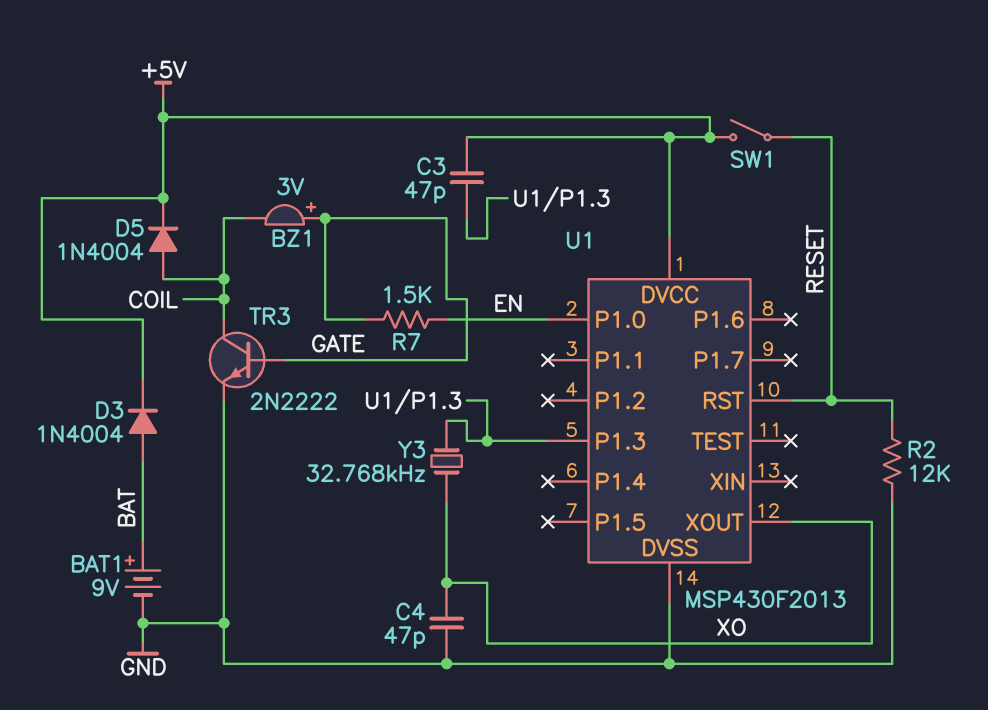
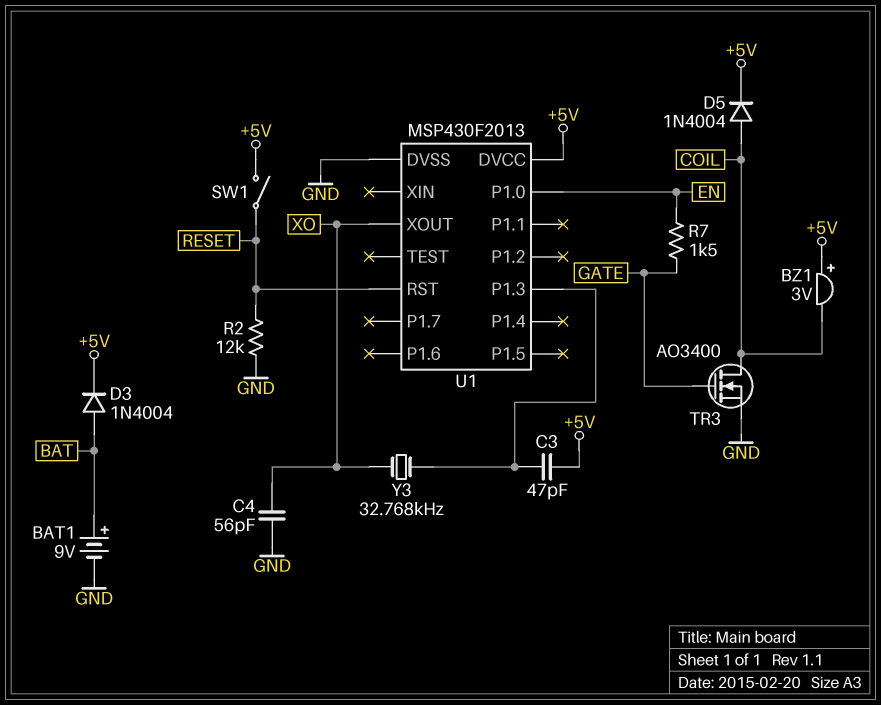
BZ1: buzzer 3V (plus GATE, minus COIL) -> buzzer 3V (plus +5V, minus COIL)
C4: 47pF (GND, XO) -> 56pF (GND, XO)
TR3: NPN 2N2222 (B GATE, C COIL, E GND) -> NMOS AO3400 (G GATE, D COIL, S GND)

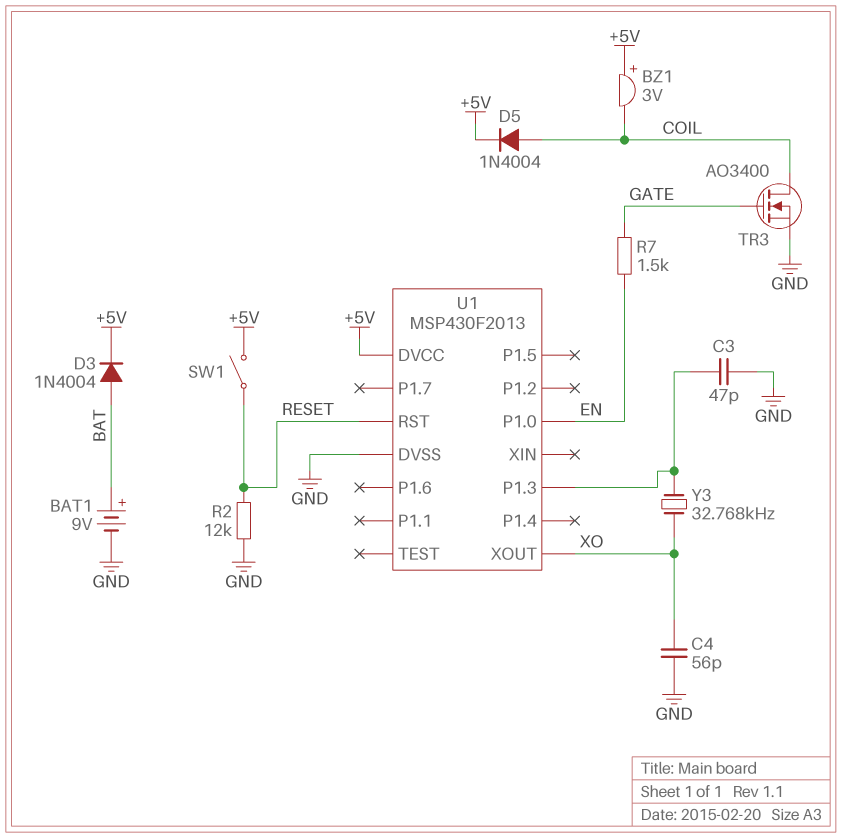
C3: 47pF (+5V, U1/P1.3) -> 47pF (GND, U1/P1.3)

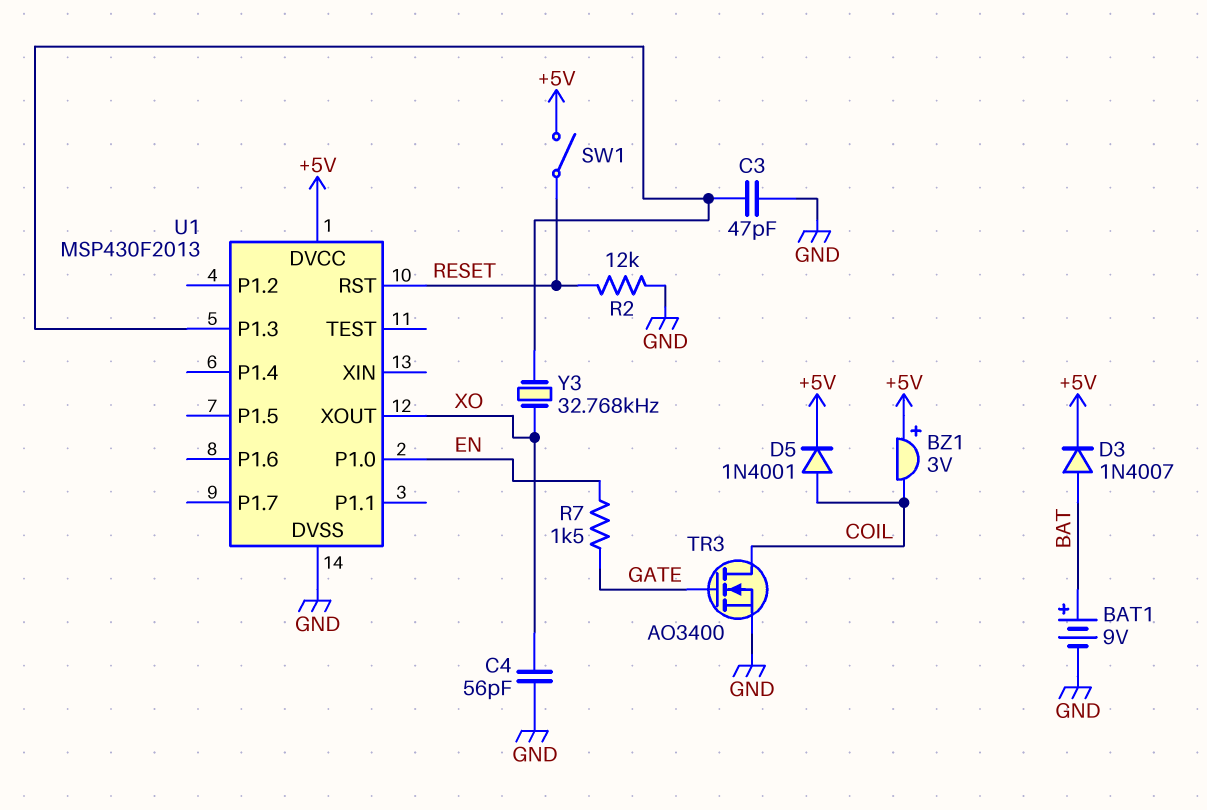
D3: diode 1N4004 (A BAT, K +5V) -> diode 1N4007 (A BAT, K +5V)
D5: diode 1N4004 (A COIL, K +5V) -> diode 1N4001 (A COIL, K +5V)

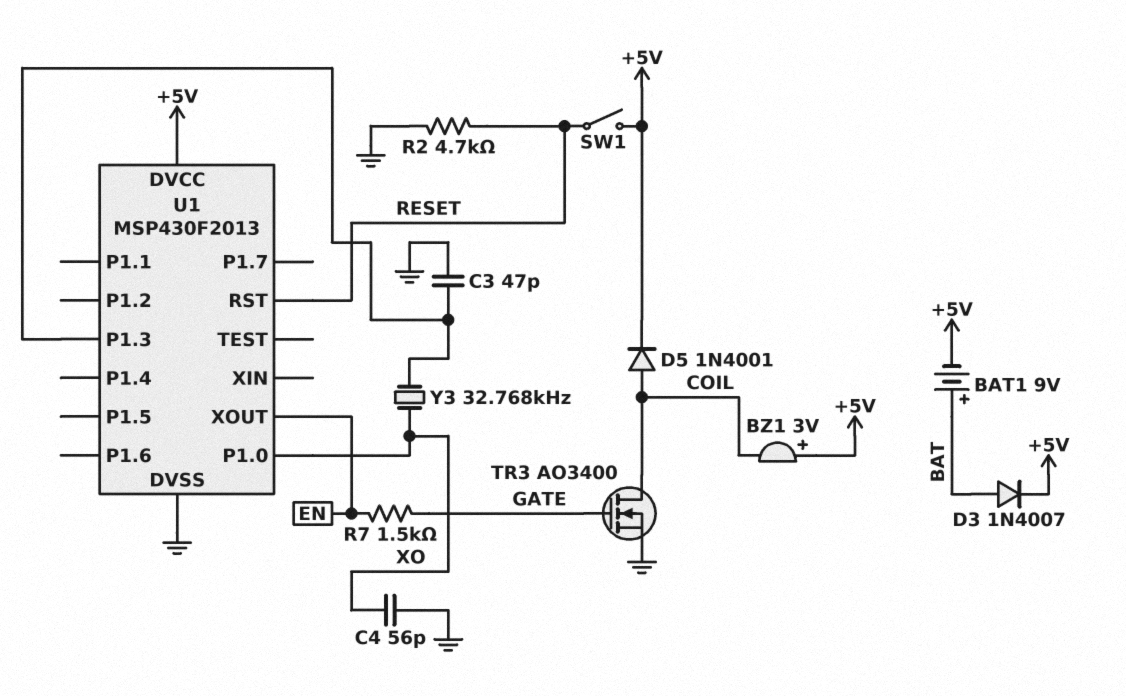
BAT1: 9V (plus BAT, minus GND) -> 9V (plus BAT, minus +5V)
R2: 12k (GND, RESET) -> 4.7k (GND, RESET)
U1 pin P1.0: EN -> XO
U1 pin XOUT: XO -> EN

